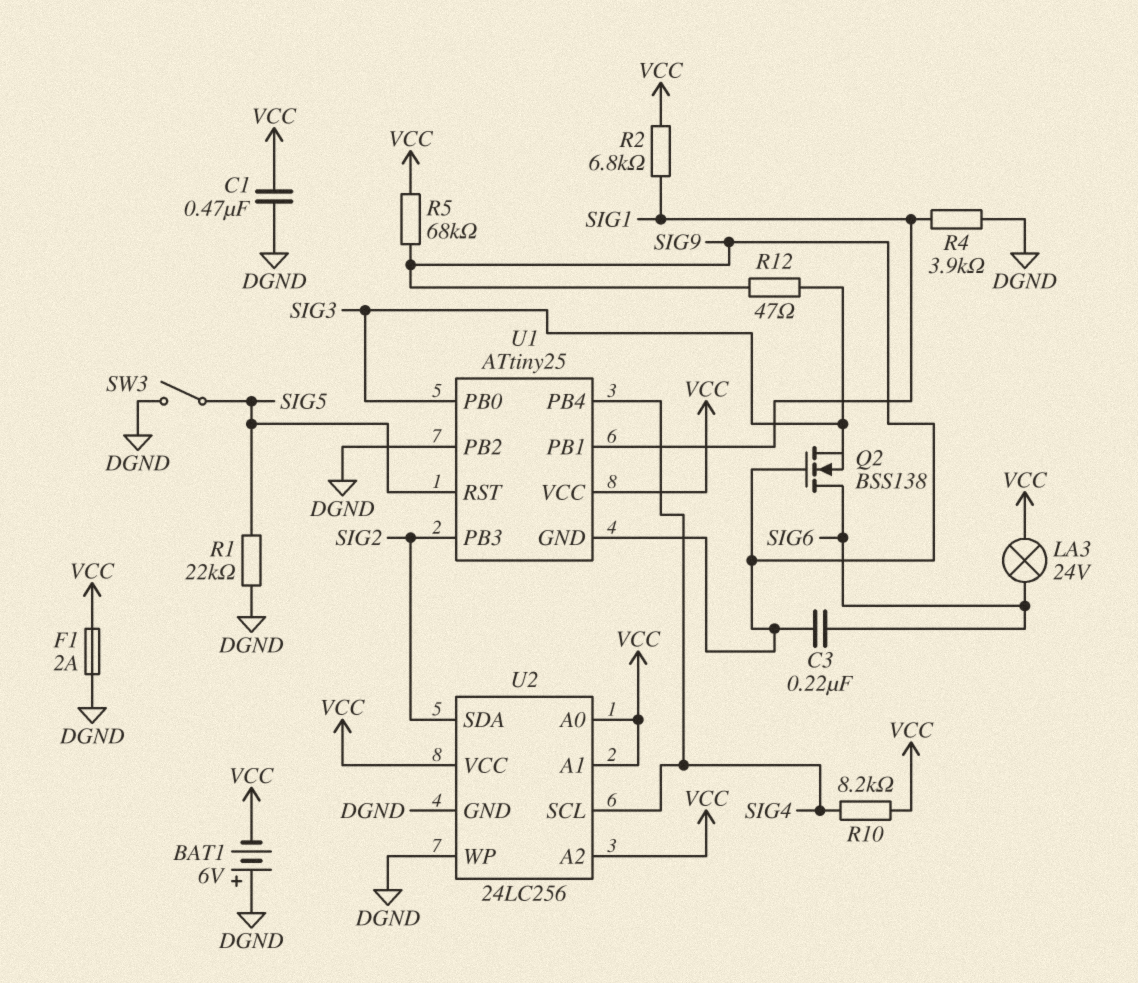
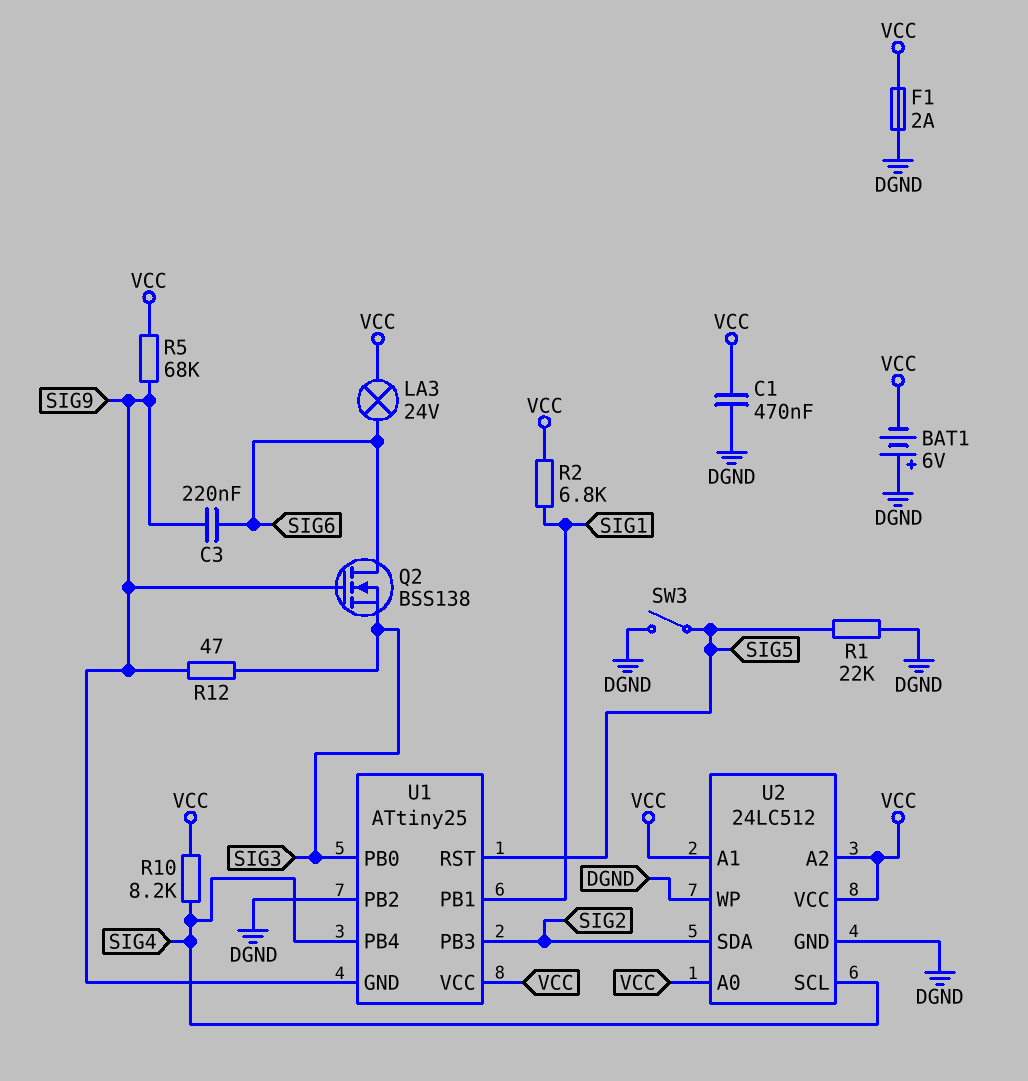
R4: 3.9k (DGND, SIG1) -> none
U2: 24LC256 -> 24LC512

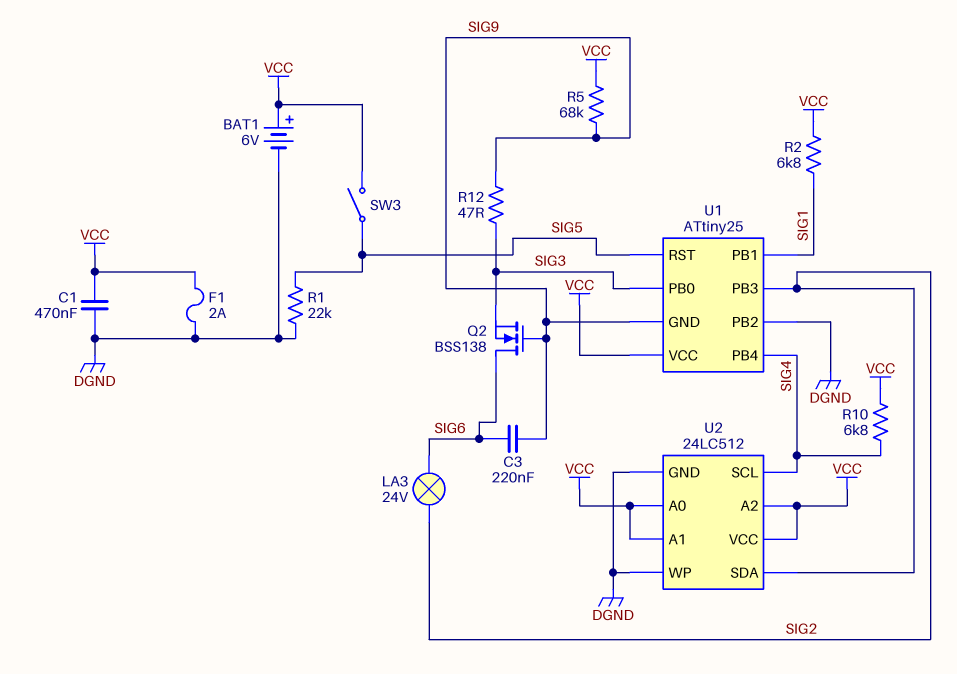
BAT1: 6V (plus DGND, minus VCC) -> 6V (plus VCC, minus DGND)
LA3: lamp 24V (SIG6, VCC) -> lamp 24V (SIG2, SIG6)
R10: 8.2k (SIG4, VCC) -> 6.8k (SIG4, VCC)
SW3: switch (DGND, SIG5) -> switch (SIG5, VCC)

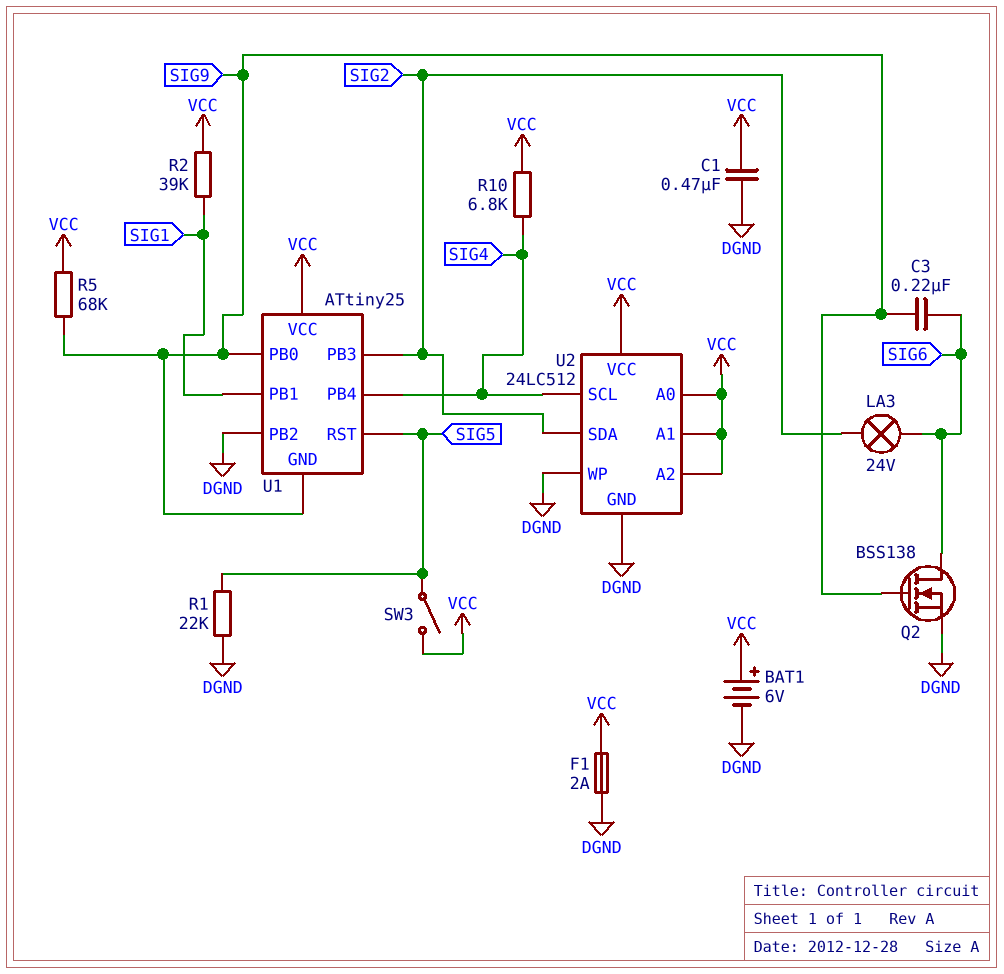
Q2: NMOS BSS138 (G SIG9, D SIG6, S SIG3) -> NMOS BSS138 (G SIG9, D SIG6, S DGND)
R2: 6.8k (SIG1, VCC) -> 39k (SIG1, VCC)
R12: 47 (SIG3, SIG9) -> none
U1 pin PB0: SIG3 -> SIG9

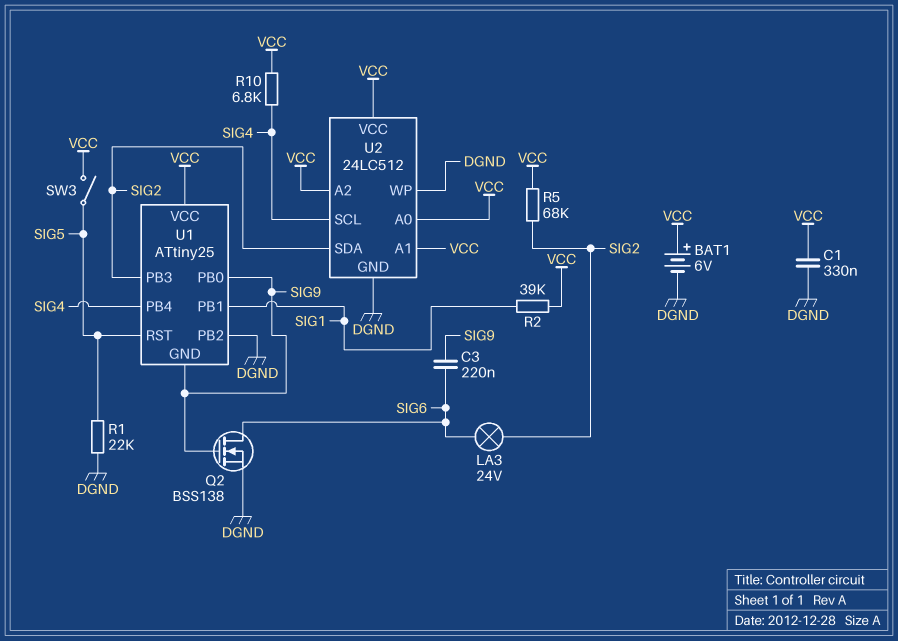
C1: 470nF (DGND, VCC) -> 330nF (DGND, VCC)
F1: 2A (DGND, VCC) -> none
R5: 68k (SIG9, VCC) -> 68k (SIG2, VCC)

